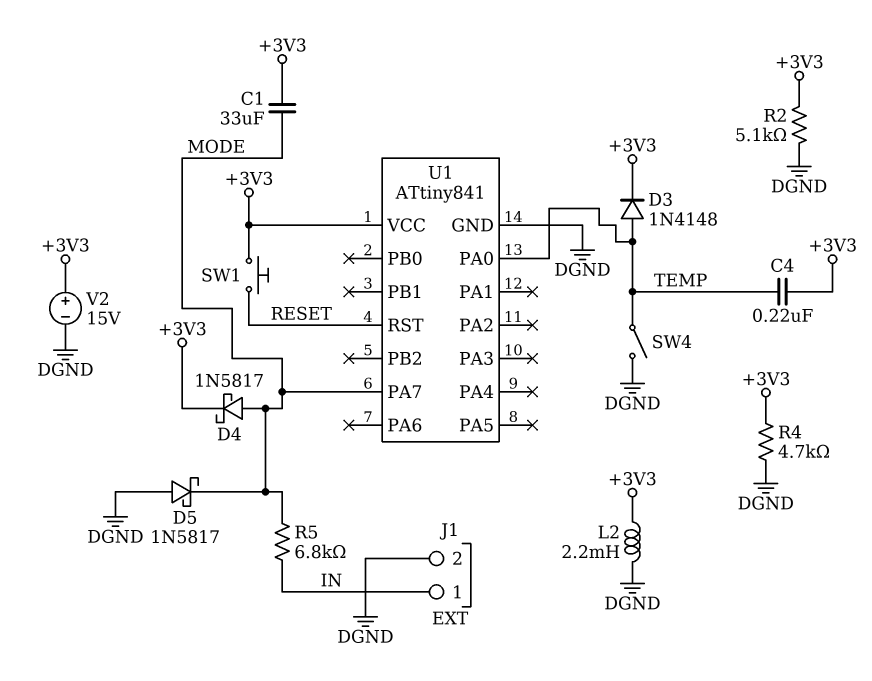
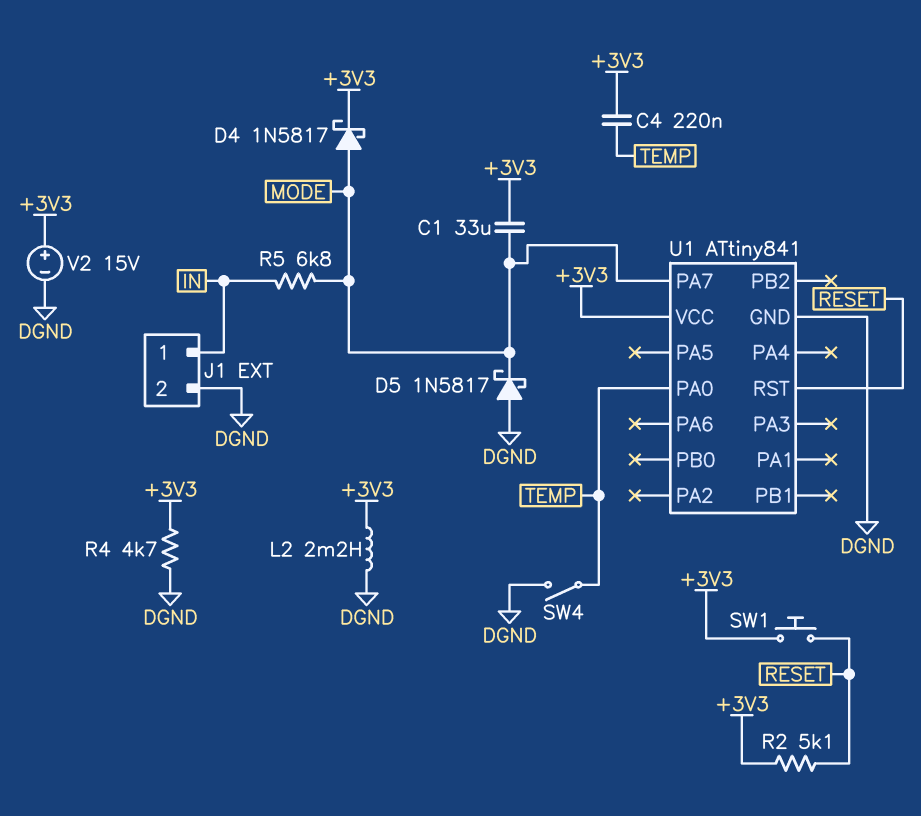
D3: diode 1N4148 (A TEMP, K +3V3) -> none
R2: 5.1k (+3V3, DGND) -> 5.1k (+3V3, RESET)

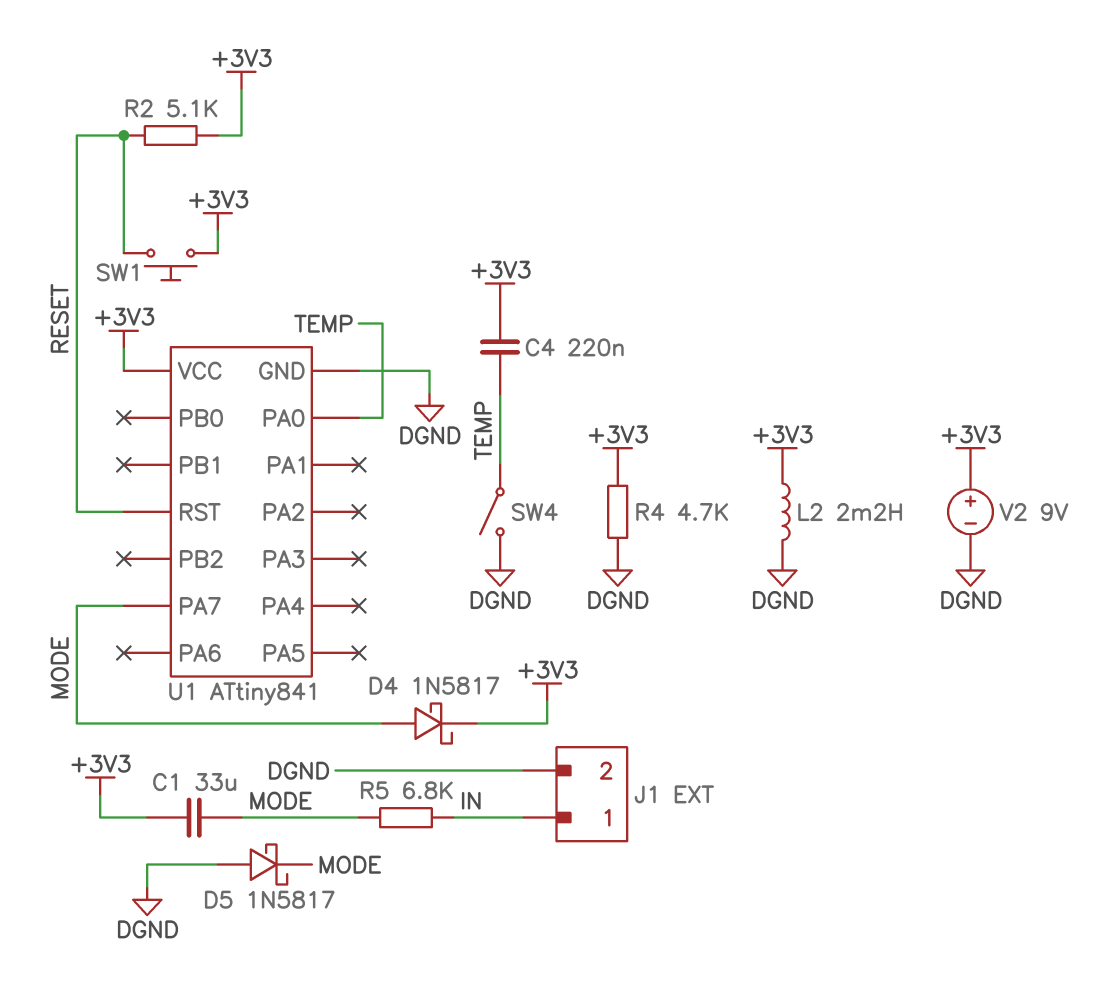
V2: 15V (plus +3V3, minus DGND) -> 9V (plus +3V3, minus DGND)

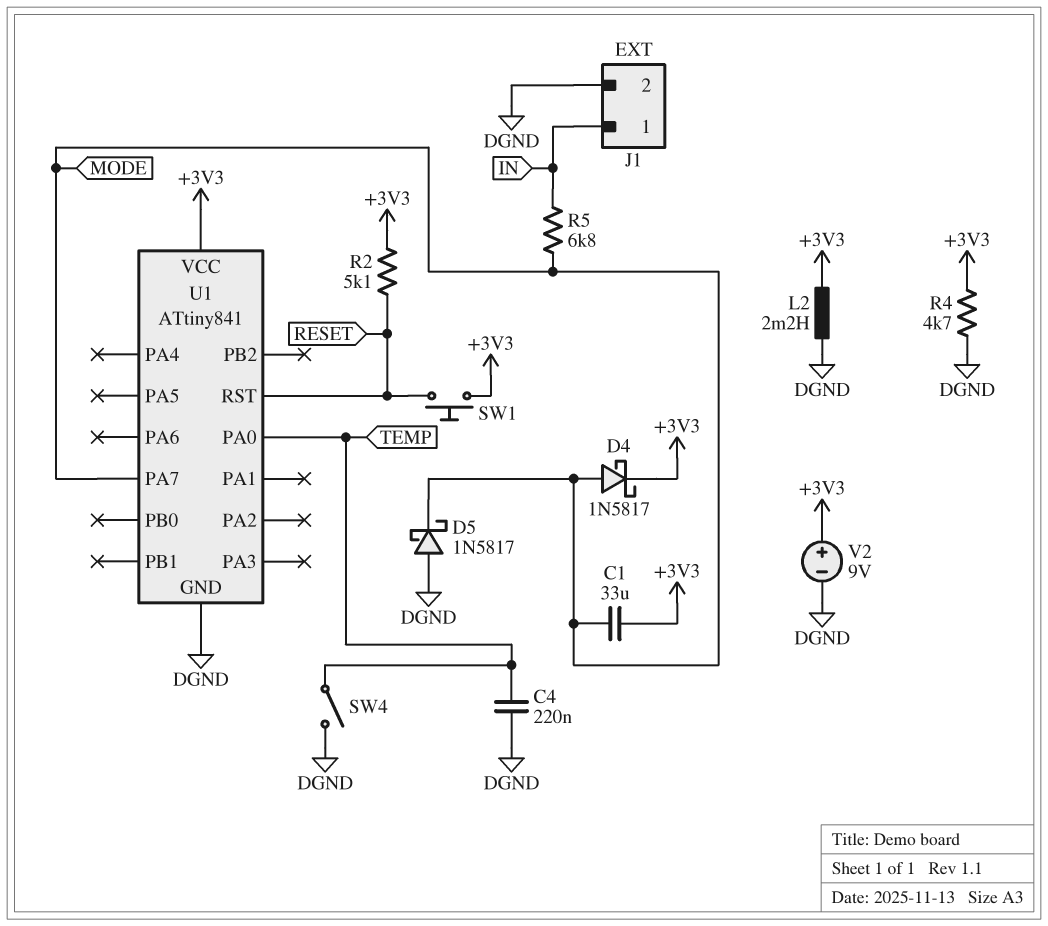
C4: 220nF (+3V3, TEMP) -> 220nF (DGND, TEMP)

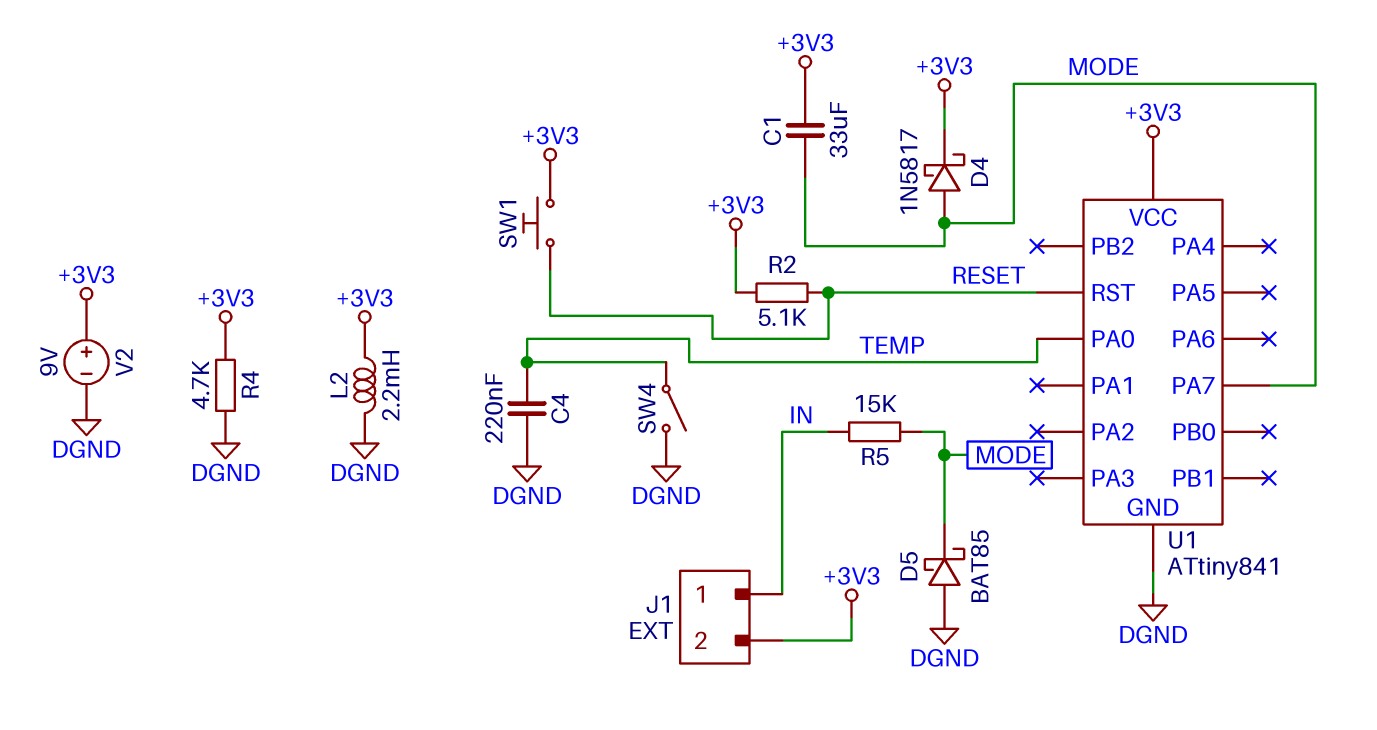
D5: schottky 1N5817 (A DGND, K MODE) -> schottky BAT85 (A DGND, K MODE)
J1 pin 2: DGND -> +3V3
R5: 6.8k (IN, MODE) -> 15k (IN, MODE)

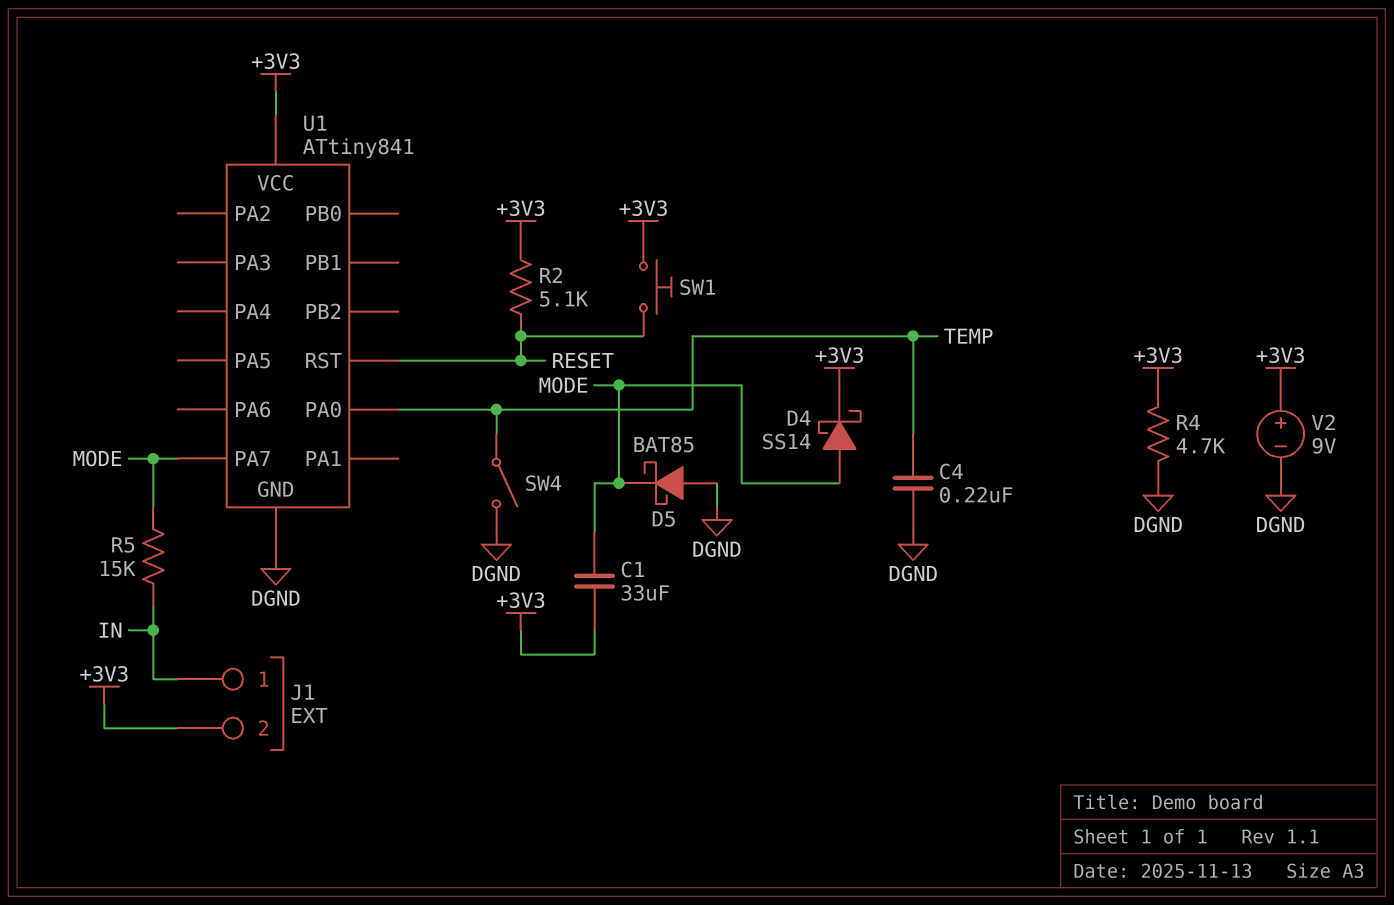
D4: schottky 1N5817 (A MODE, K +3V3) -> schottky SS14 (A MODE, K +3V3)
L2: 2.2mH (+3V3, DGND) -> none

